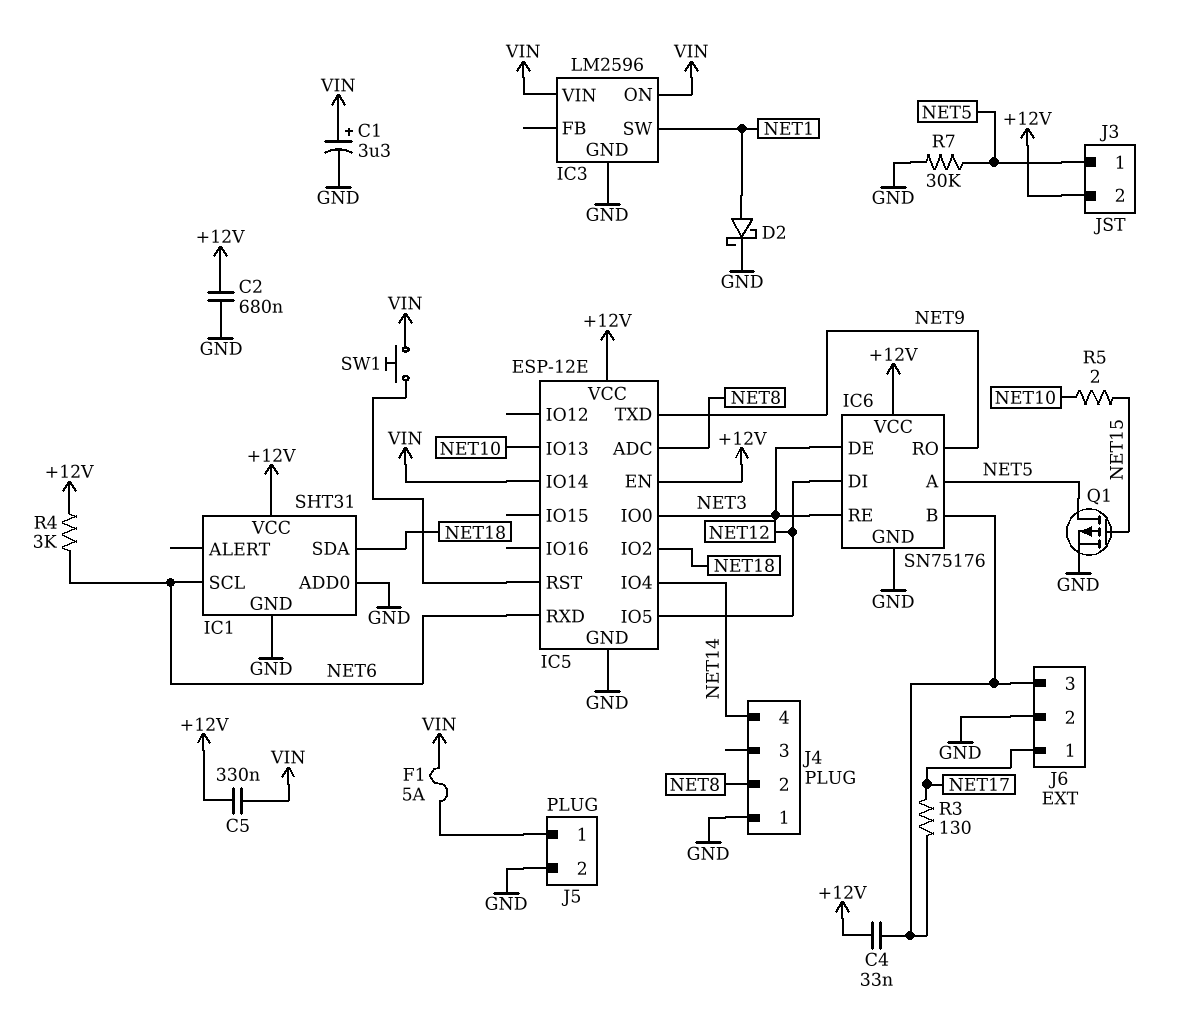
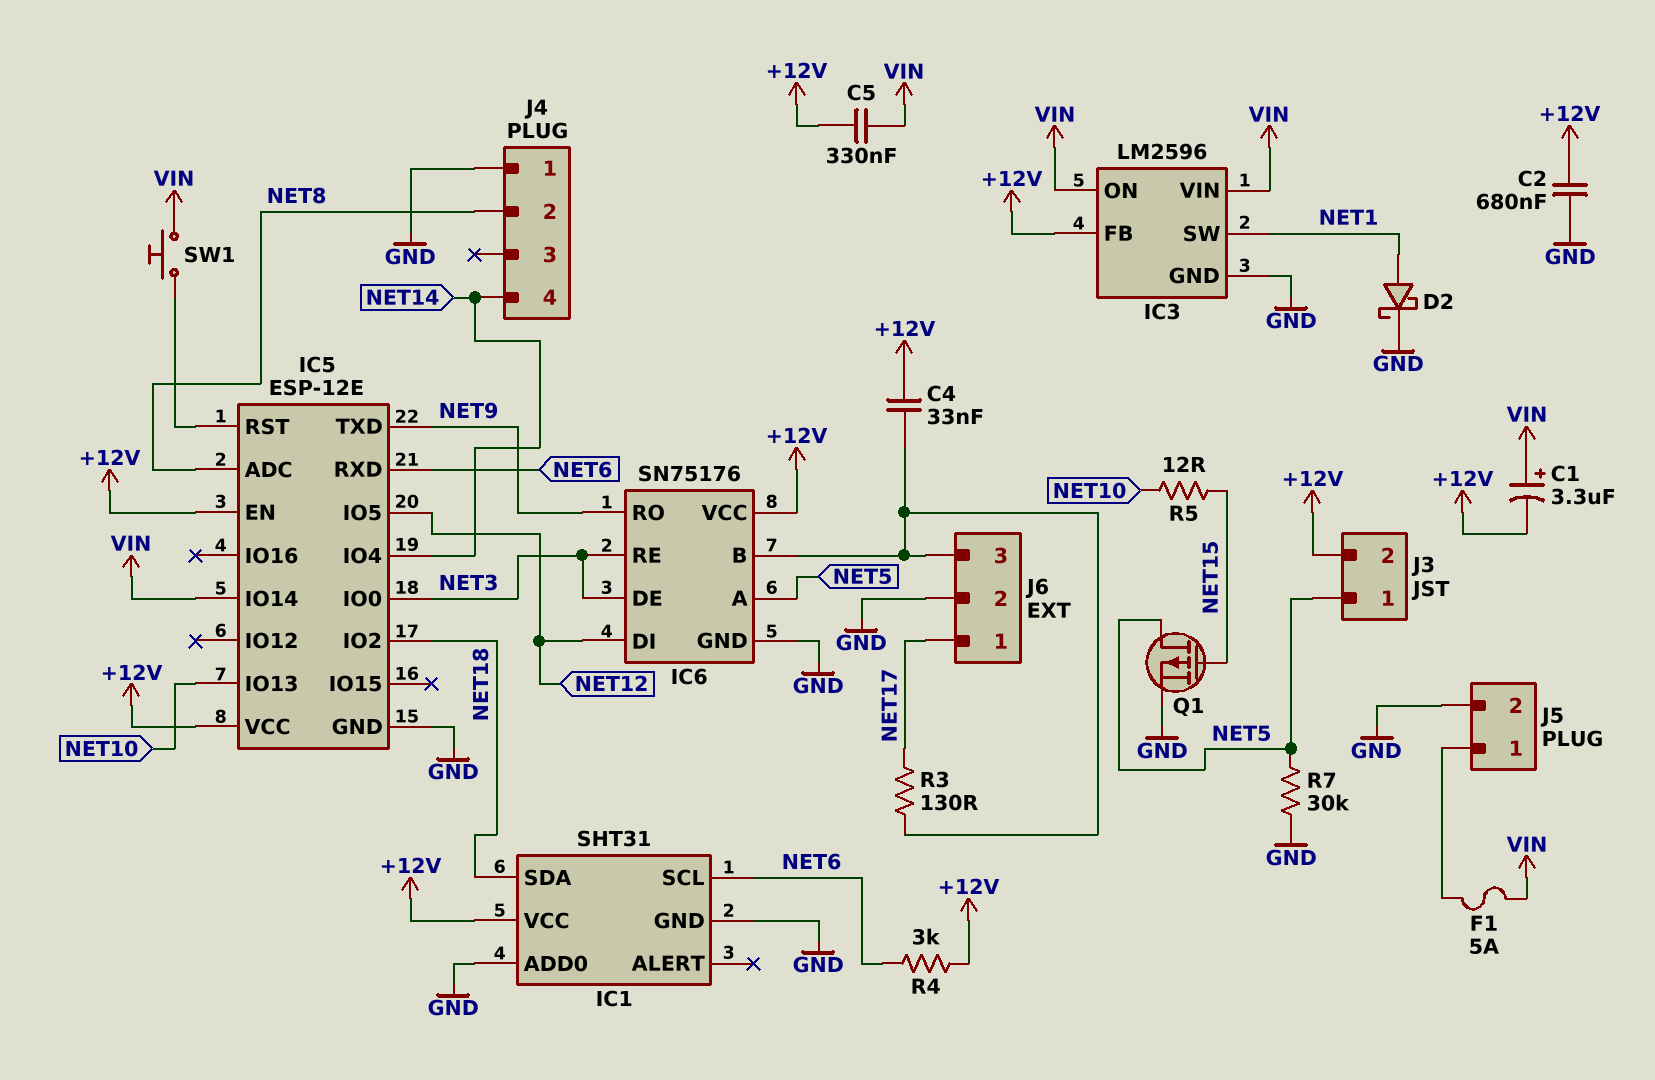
C1: 3.3uF (plus VIN, minus GND) -> 3.3uF (plus VIN, minus +12V)
IC3 pin FB: none -> +12V
R5: 2 (NET10, NET15) -> 12 (NET10, NET15)

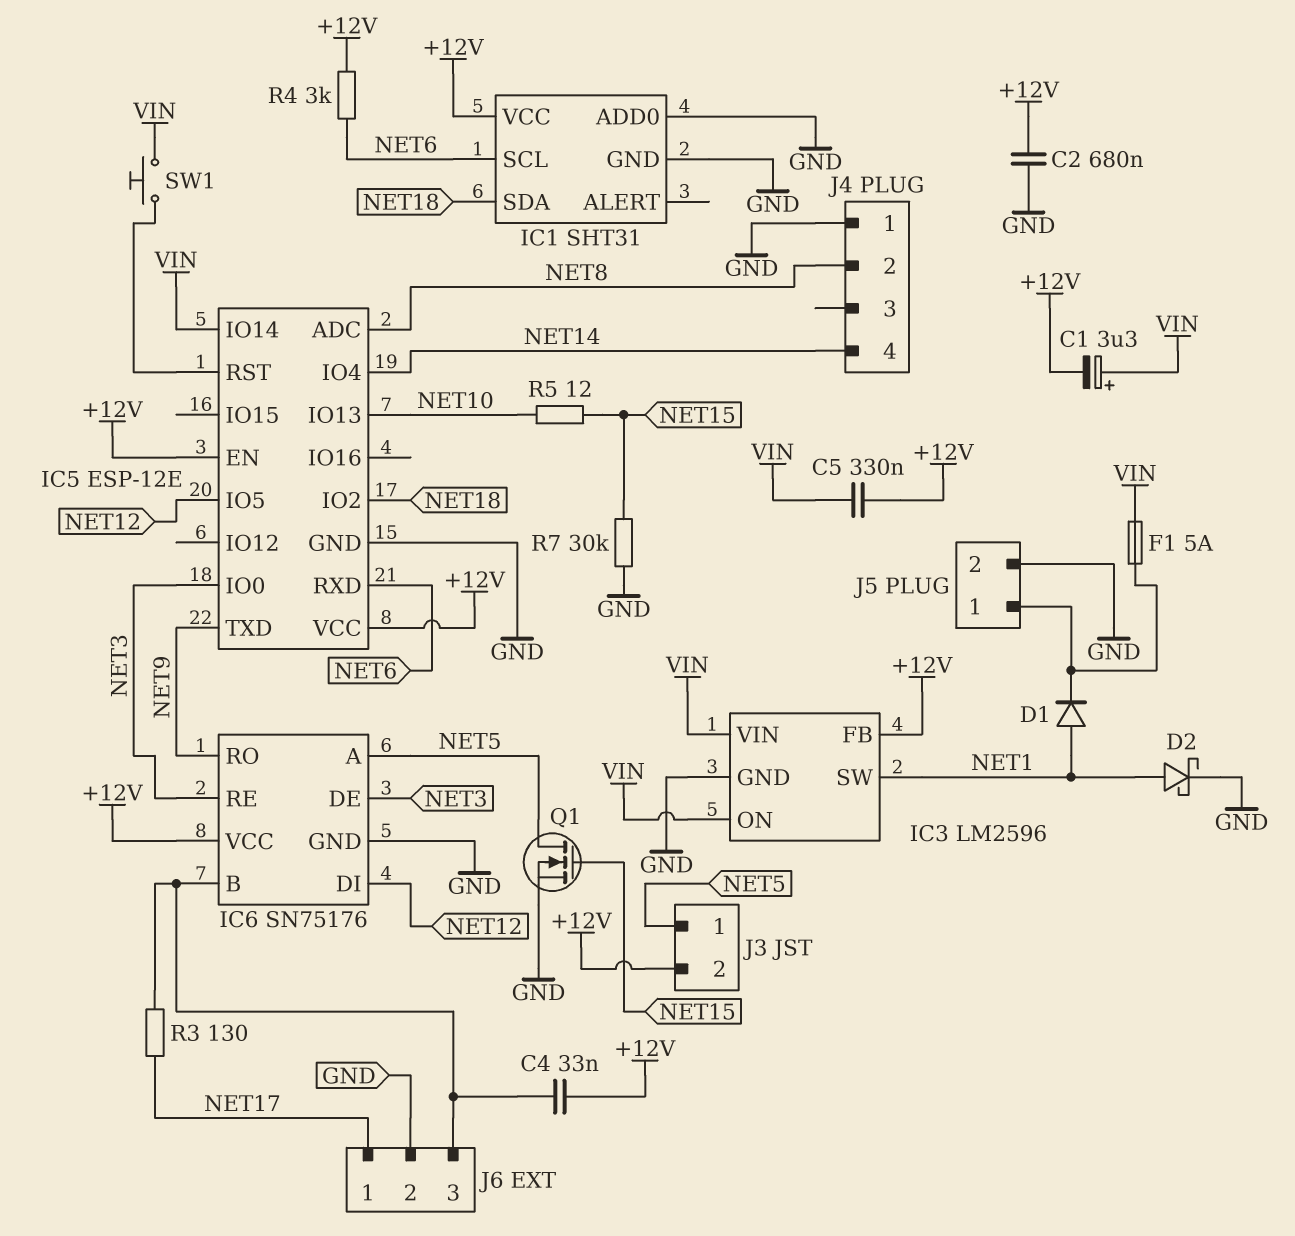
D1: none -> diode (A NET1, K J5/1)
Q1: PMOS (G NET15, D NET5, S GND) -> NMOS (G NET15, D NET5, S GND)
R7: 30k (GND, NET5) -> 30k (GND, NET15)

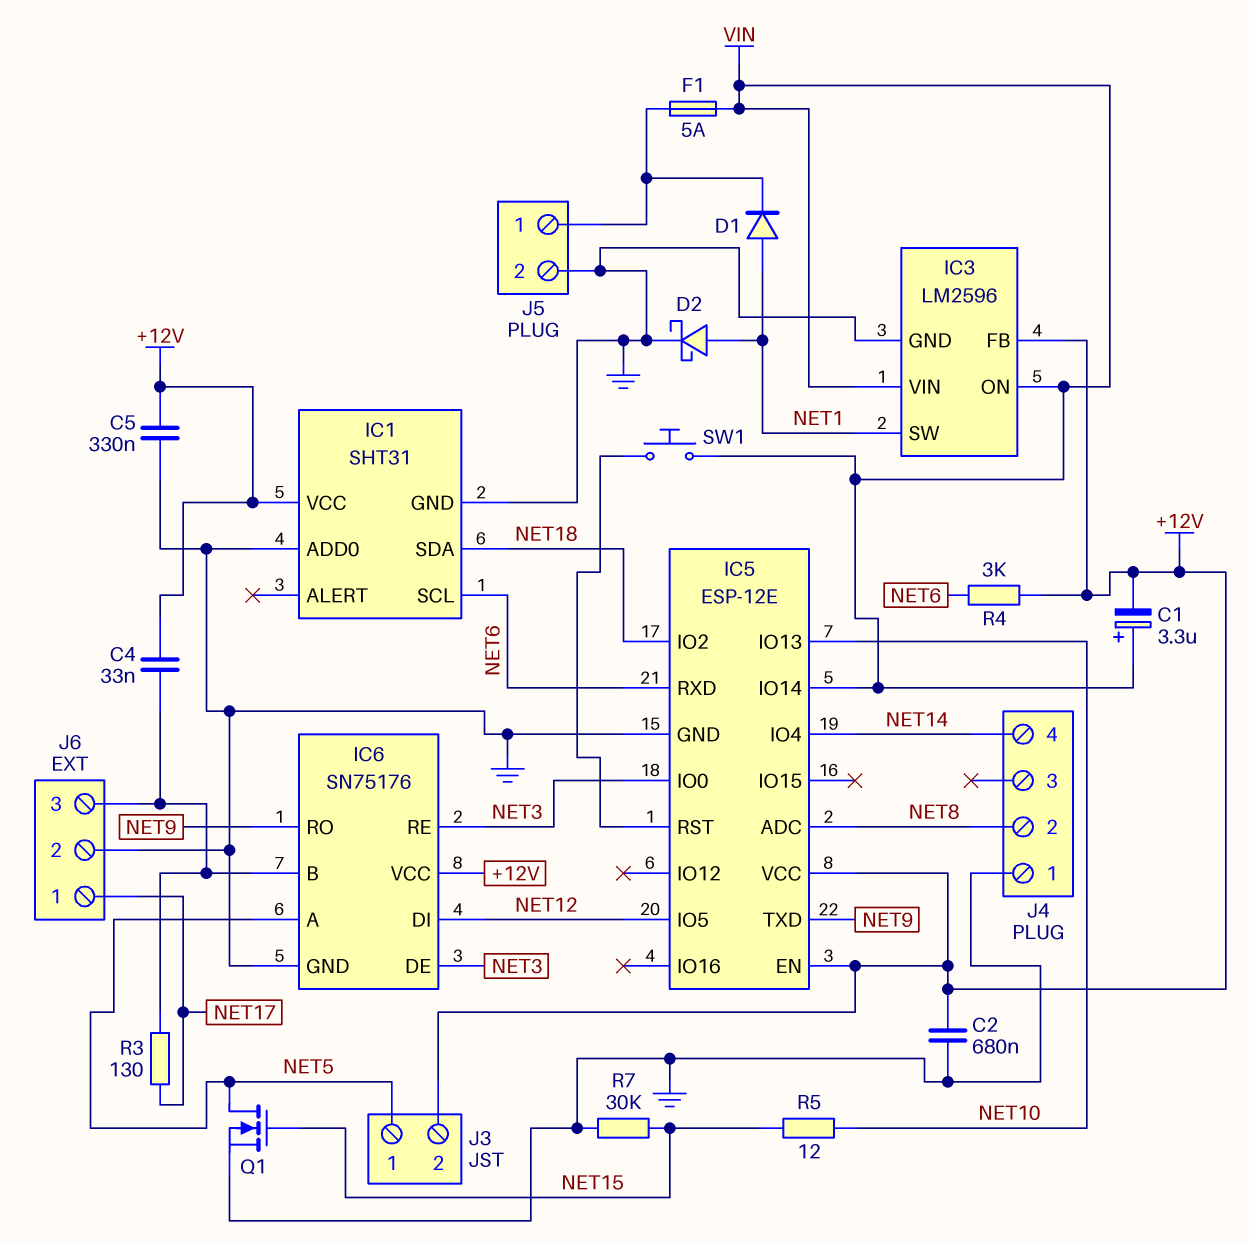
C5: 330nF (+12V, VIN) -> 330nF (+12V, GND)

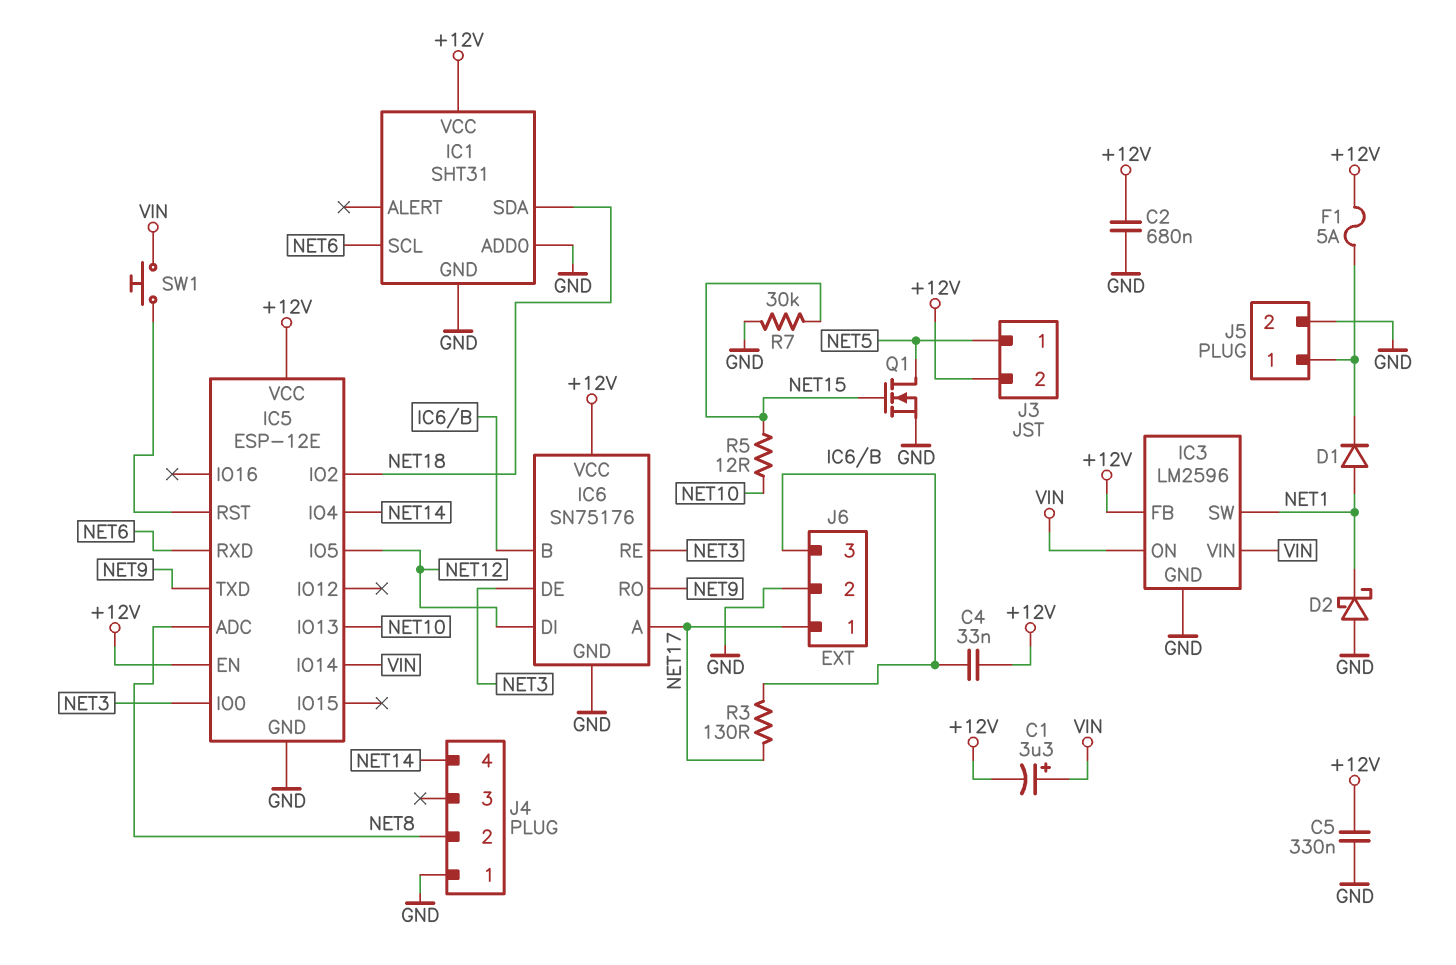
D2: schottky (A NET1, K GND) -> schottky (A GND, K NET1)
F1: 5A (J5/1, VIN) -> 5A (+12V, J5/1)
IC6 pin A: NET5 -> NET17
R4: 3k (+12V, NET6) -> none

